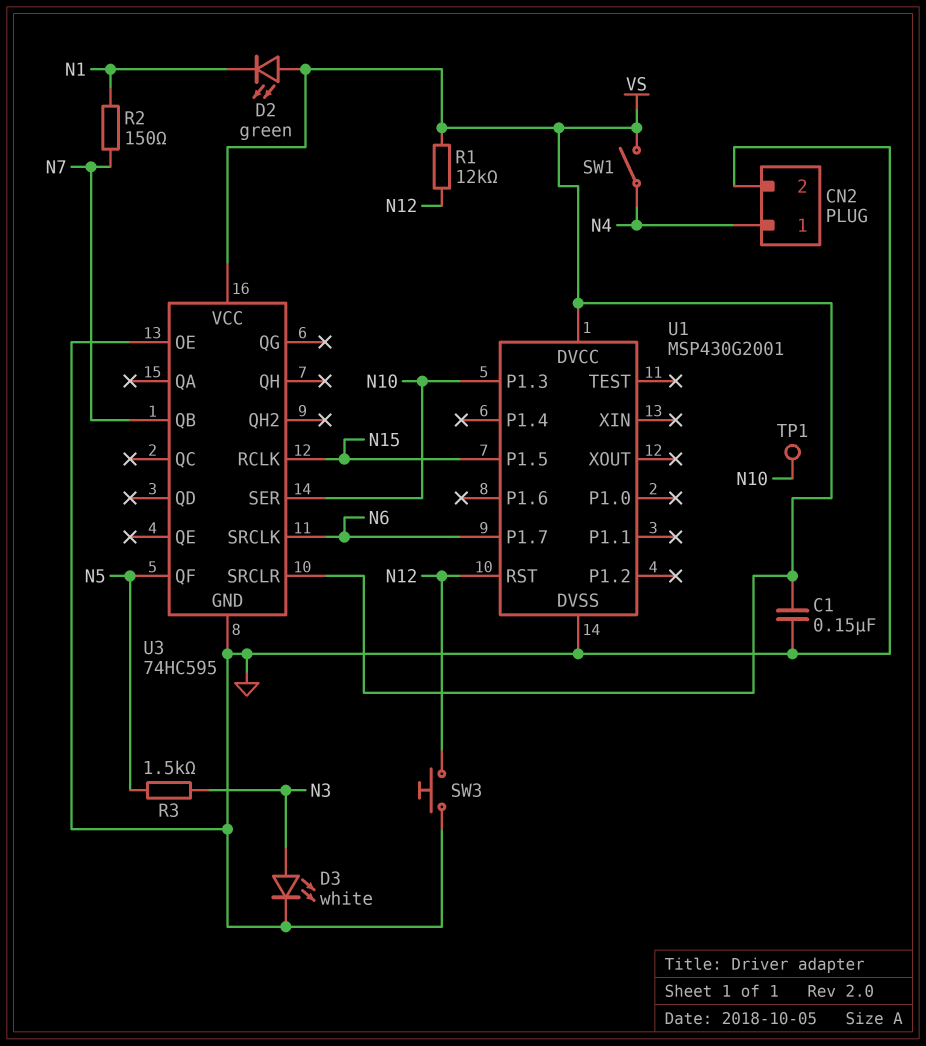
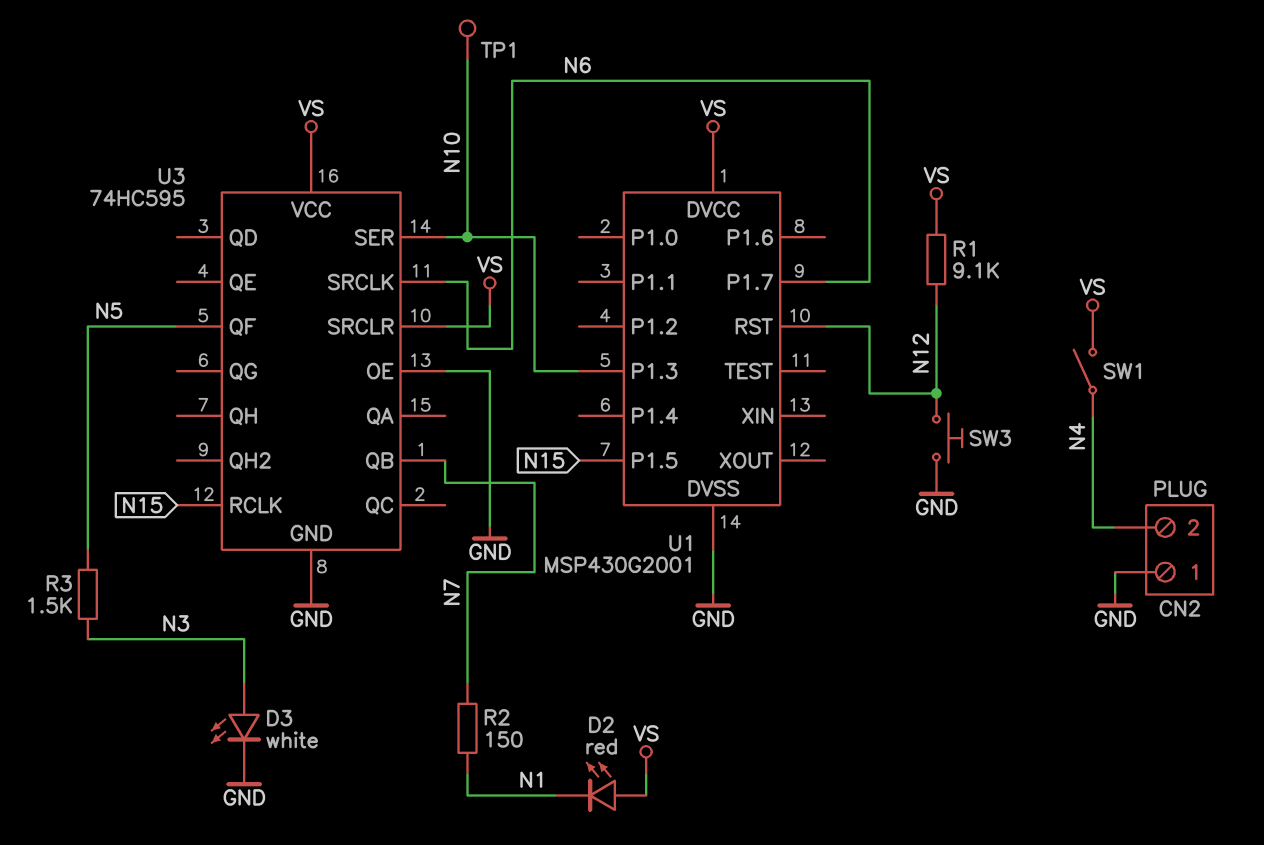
C1: 150nF (GND, VS) -> none
CN2 pin 1: N4 -> GND
CN2 pin 2: GND -> N4
D2: LED green (A VS, K N1) -> LED red (A VS, K N1)
R1: 12k (N12, VS) -> 9.1k (N12, VS)

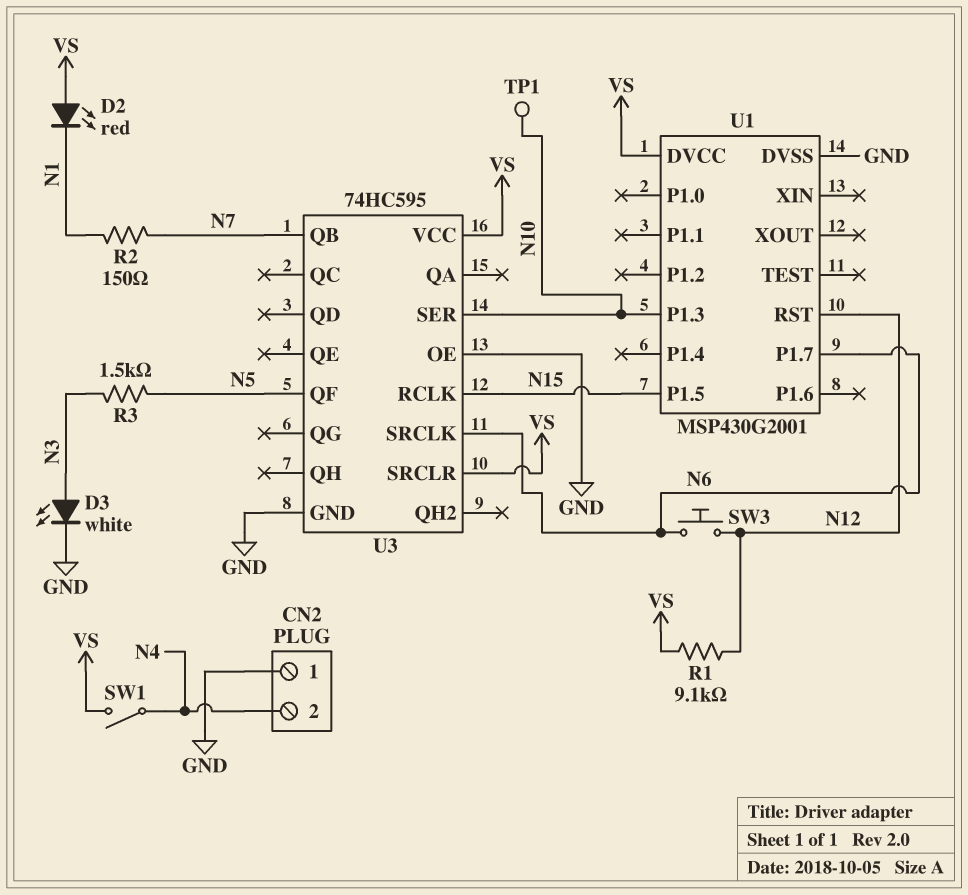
SW3: button (GND, N12) -> button (N6, N12)

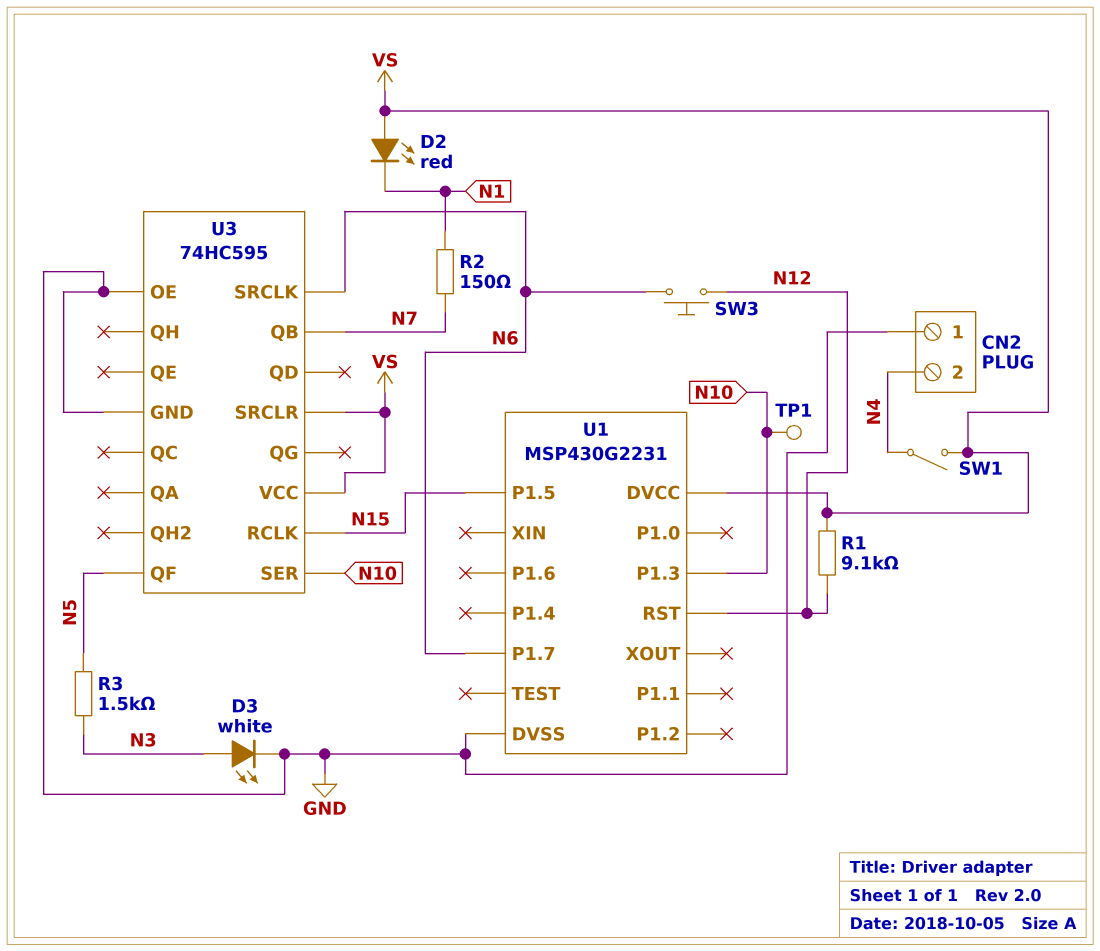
U1: MSP430G2001 -> MSP430G2231

